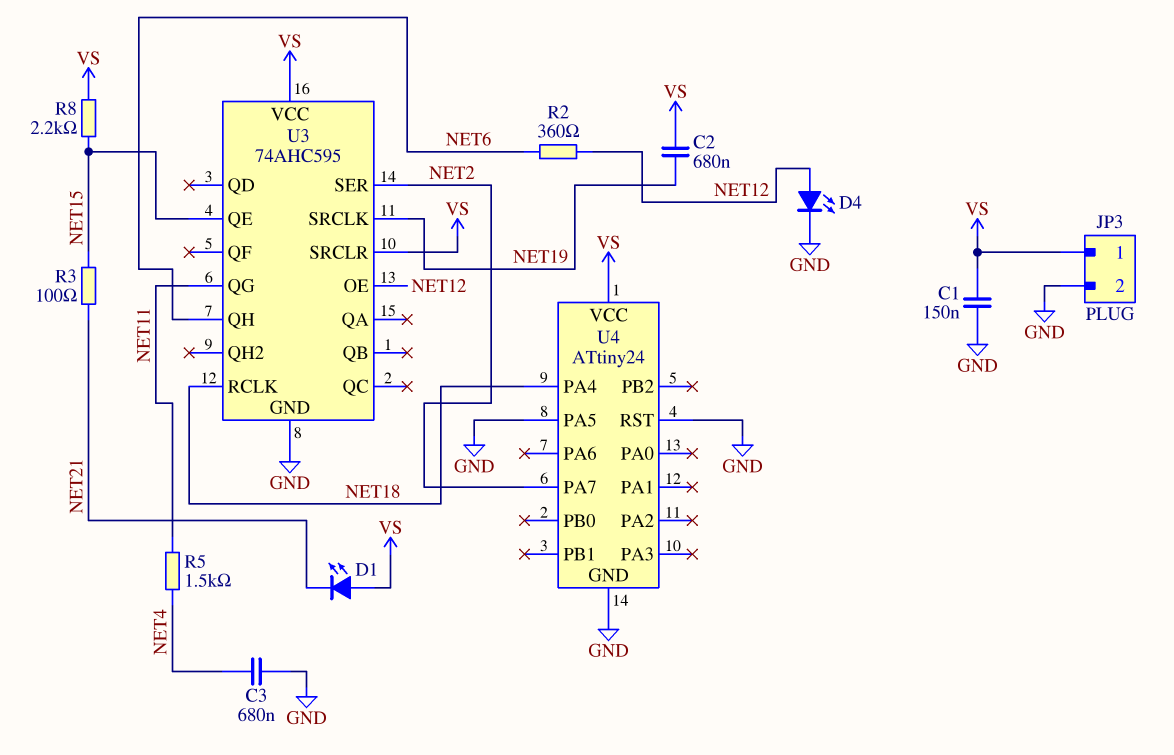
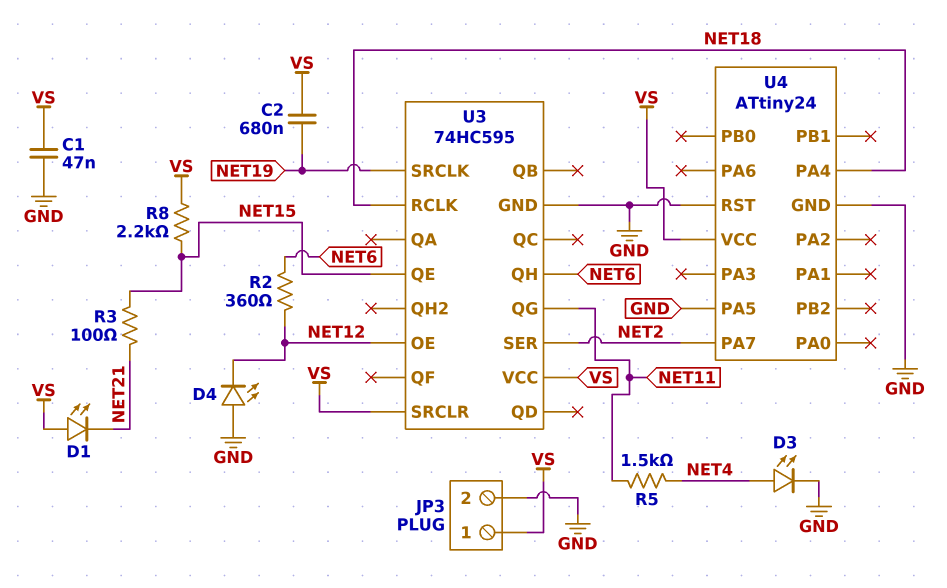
C1: 150nF (GND, VS) -> 47nF (GND, VS)
C3: 680nF (GND, NET4) -> none
D3: none -> LED (A NET4, K GND)
D4: LED (A NET12, K GND) -> LED (A GND, K NET12)
U3: 74AHC595 -> 74HC595

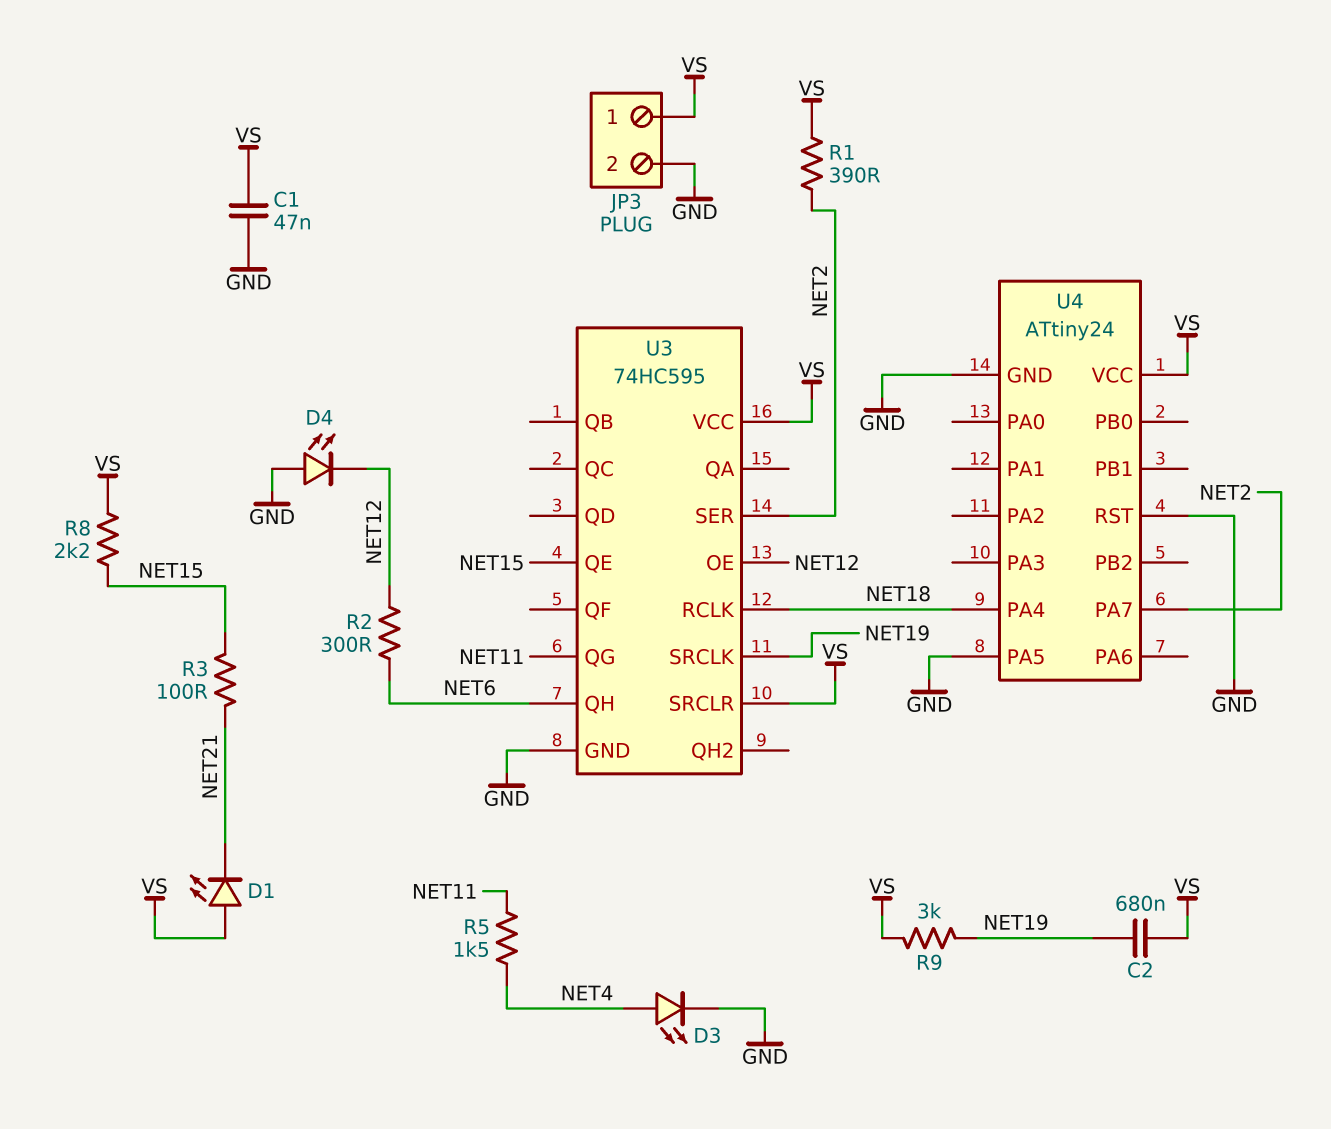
R1: none -> 390 (NET2, VS)
R2: 360 (NET6, NET12) -> 300 (NET6, NET12)
R9: none -> 3k (NET19, VS)

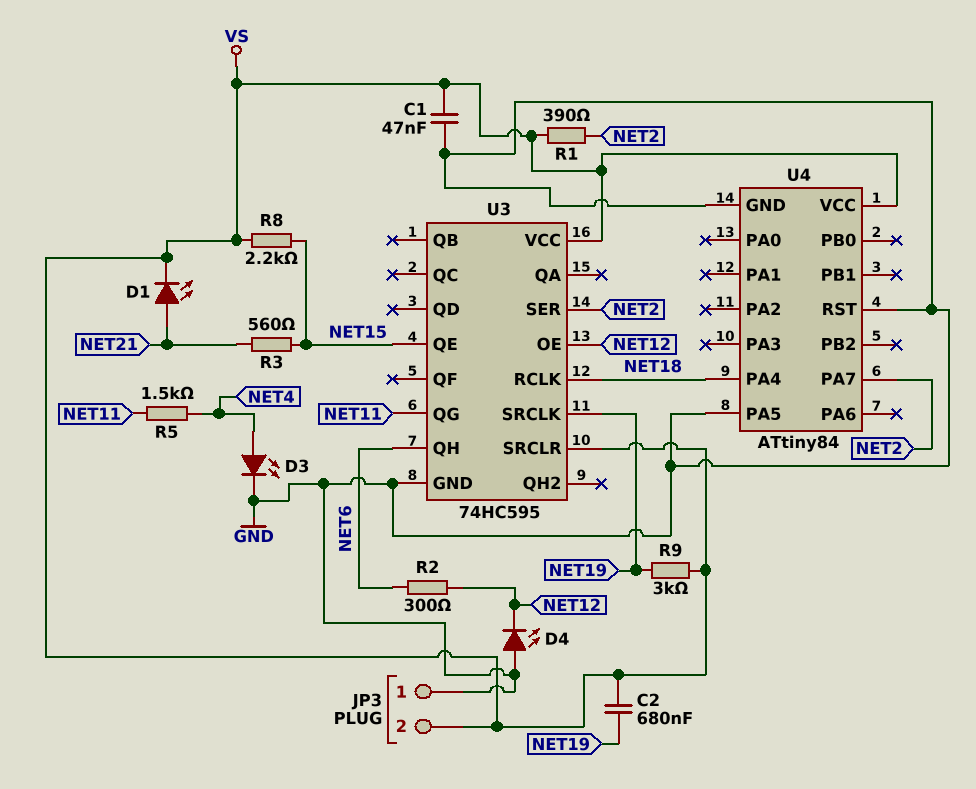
D1: LED (A VS, K NET21) -> LED (A NET21, K VS)
JP3 pin 1: VS -> GND
JP3 pin 2: GND -> VS
R3: 100 (NET15, NET21) -> 560 (NET15, NET21)
U4: ATtiny24 -> ATtiny84

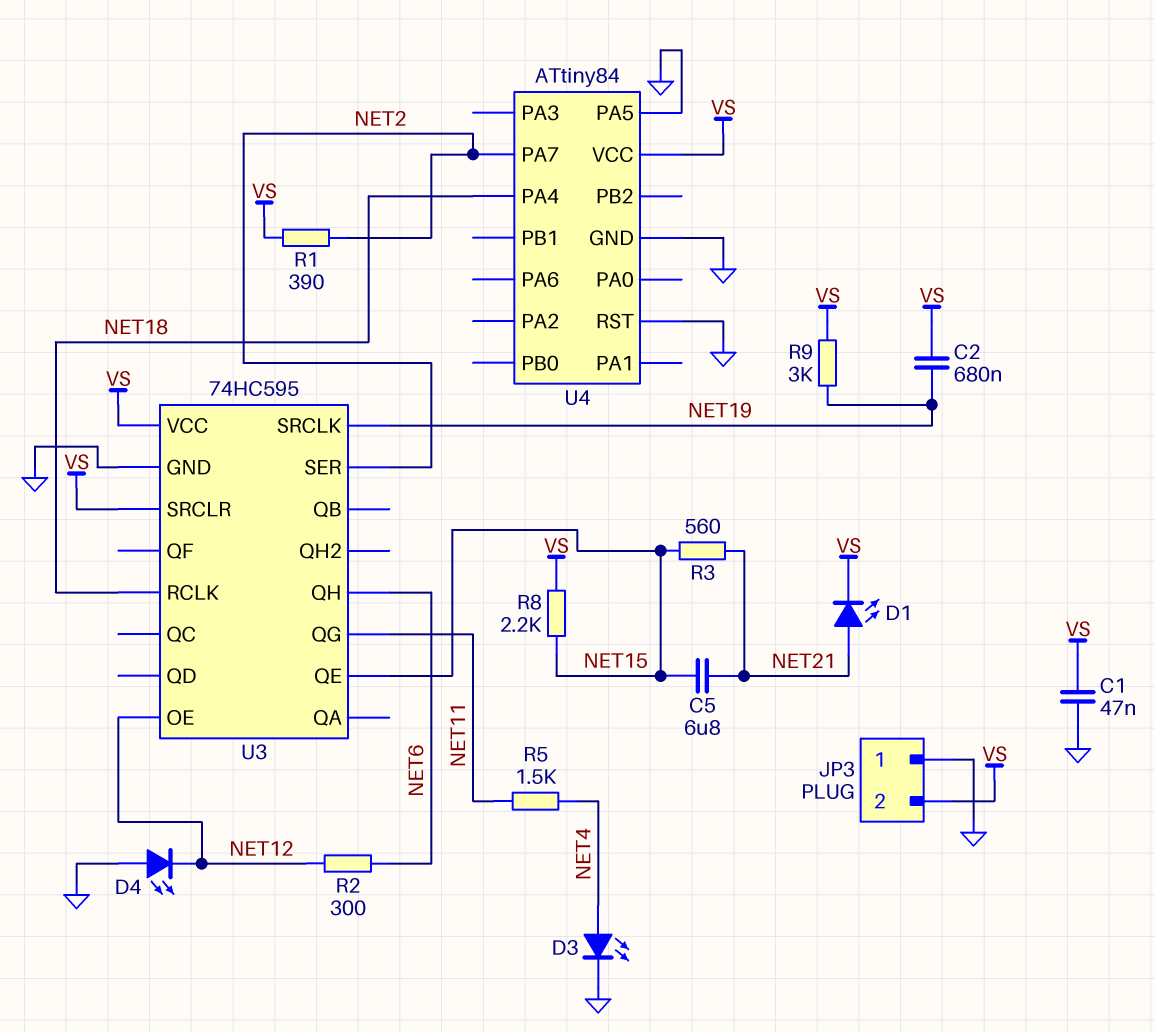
C5: none -> 6.8uF (NET15, NET21)

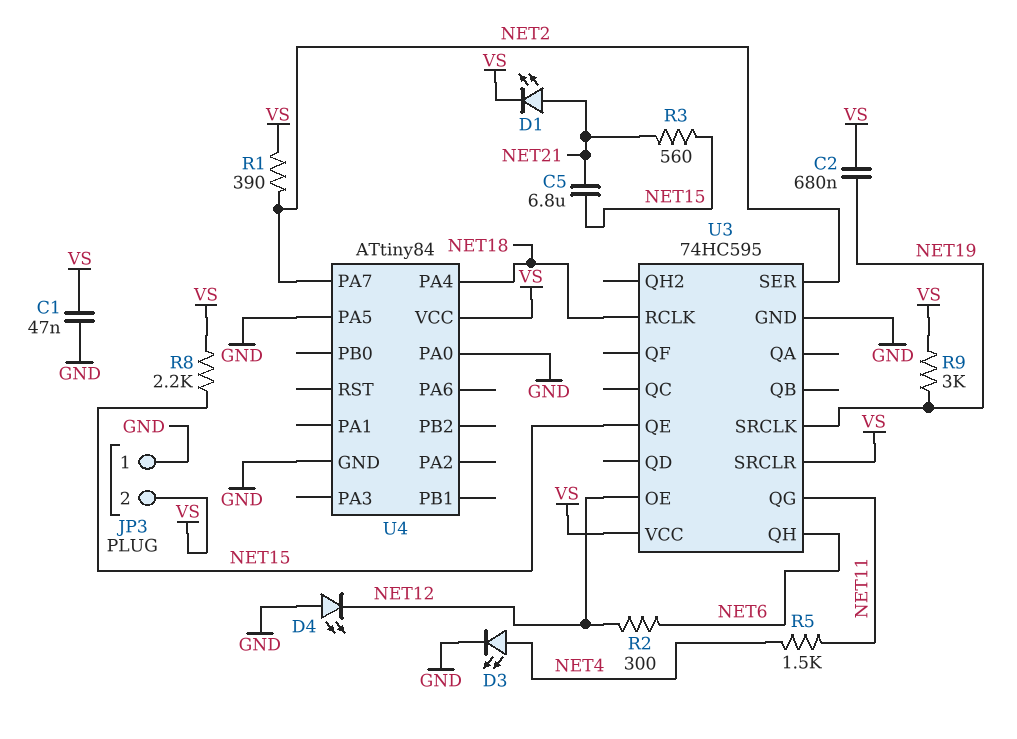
U4 pin PA0: none -> GND
U4 pin RST: GND -> none

